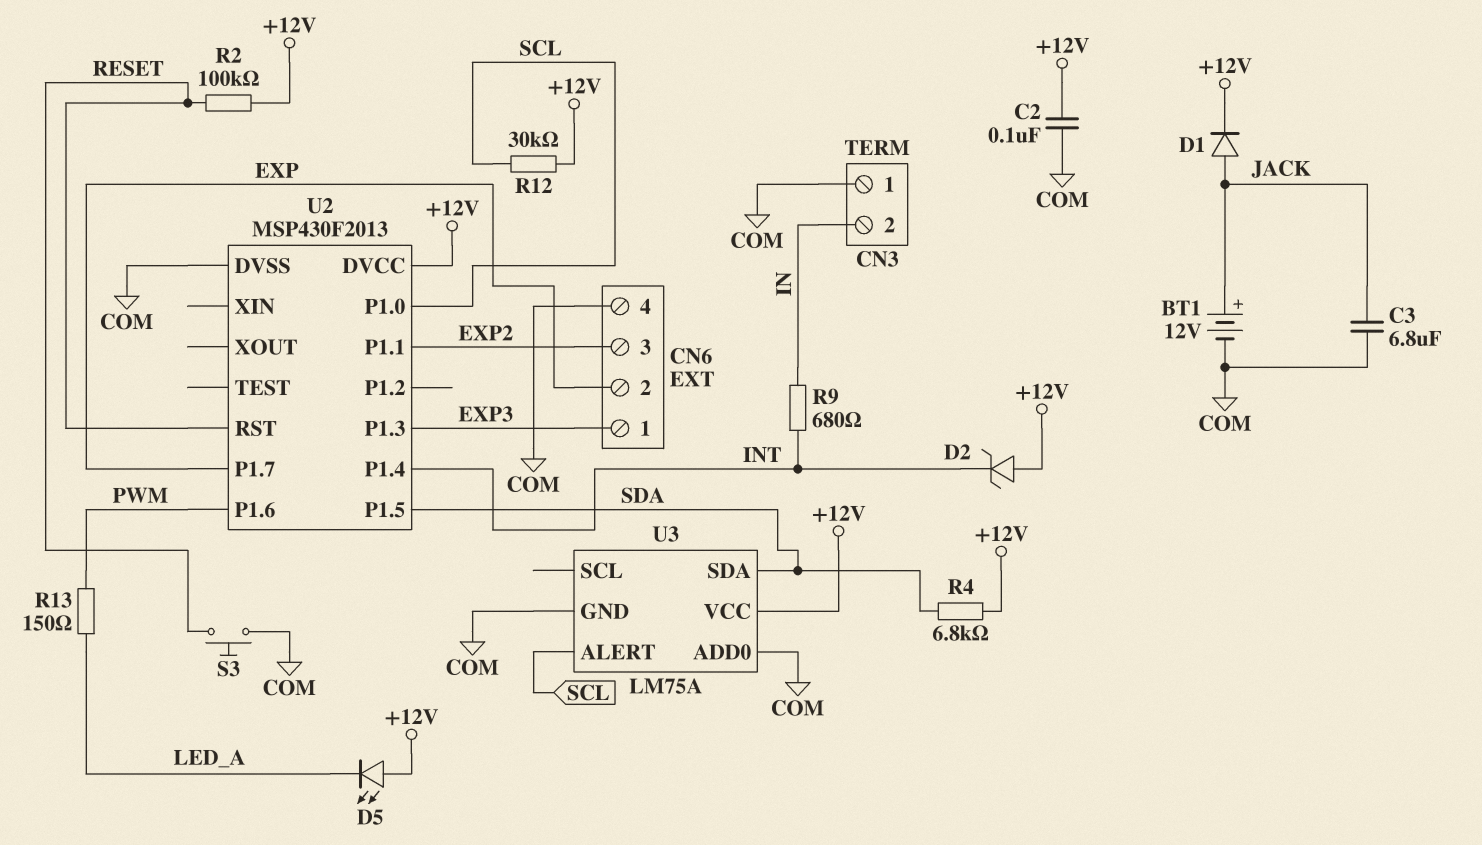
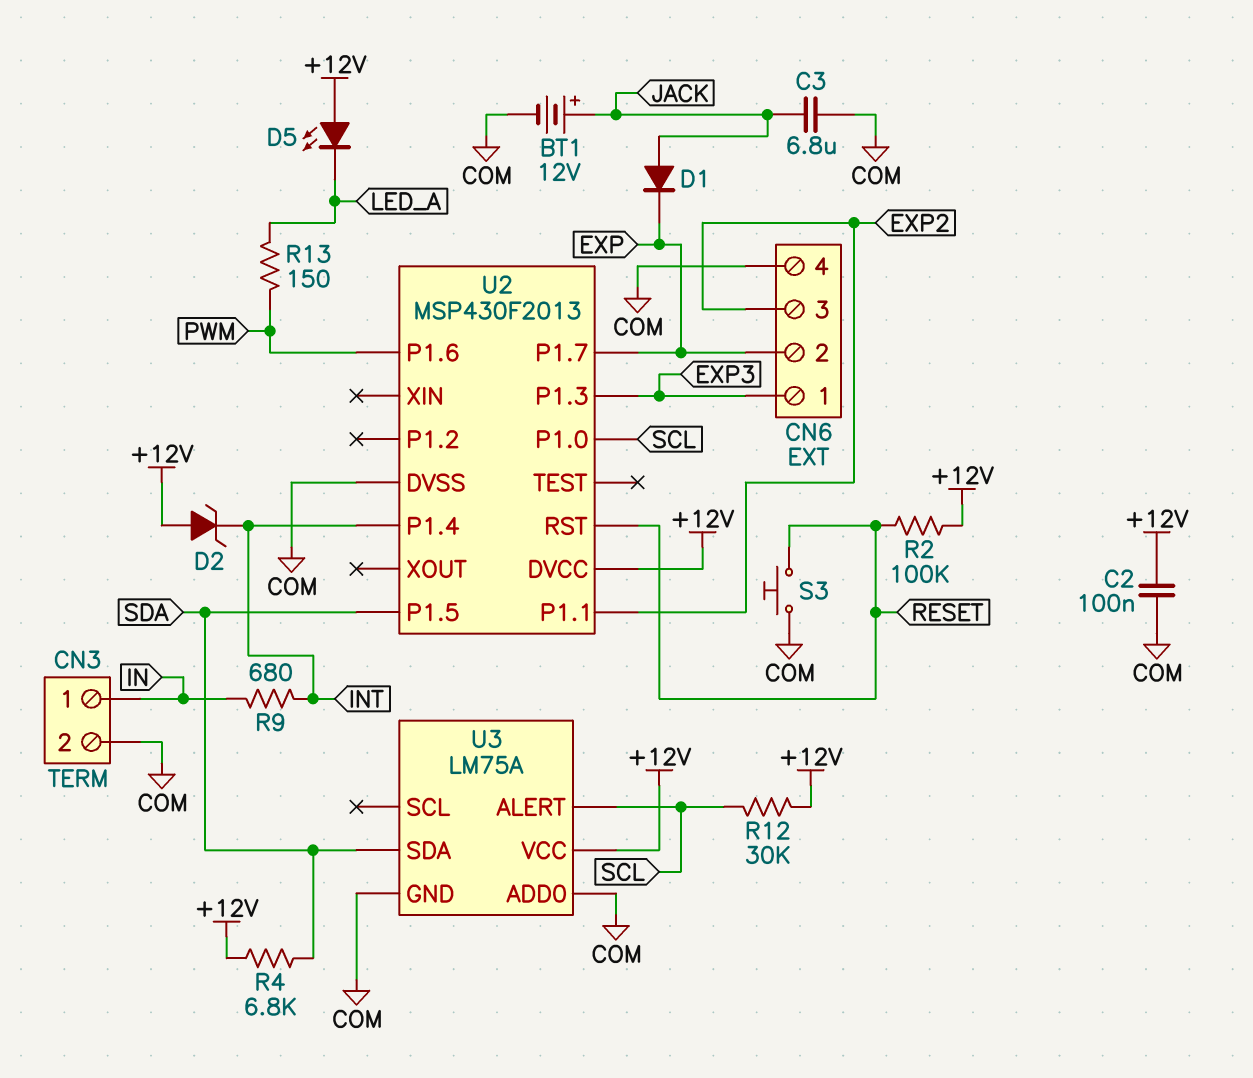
CN3 pin 1: COM -> IN
CN3 pin 2: IN -> COM
D1: diode (A JACK, K +12V) -> diode (A JACK, K EXP)

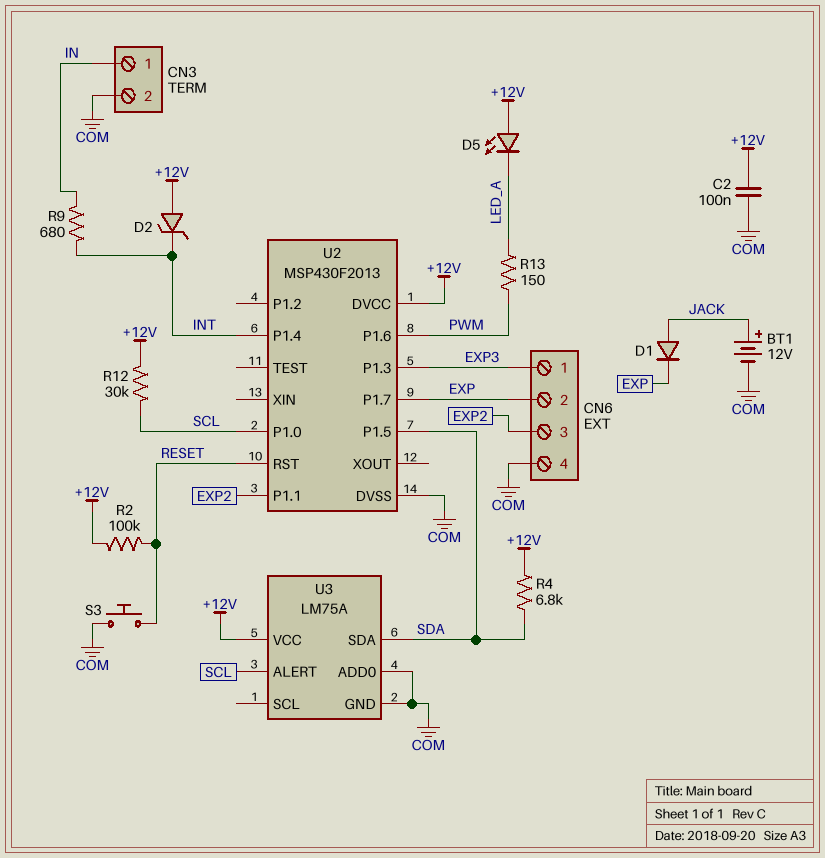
C3: 6.8uF (COM, JACK) -> none

